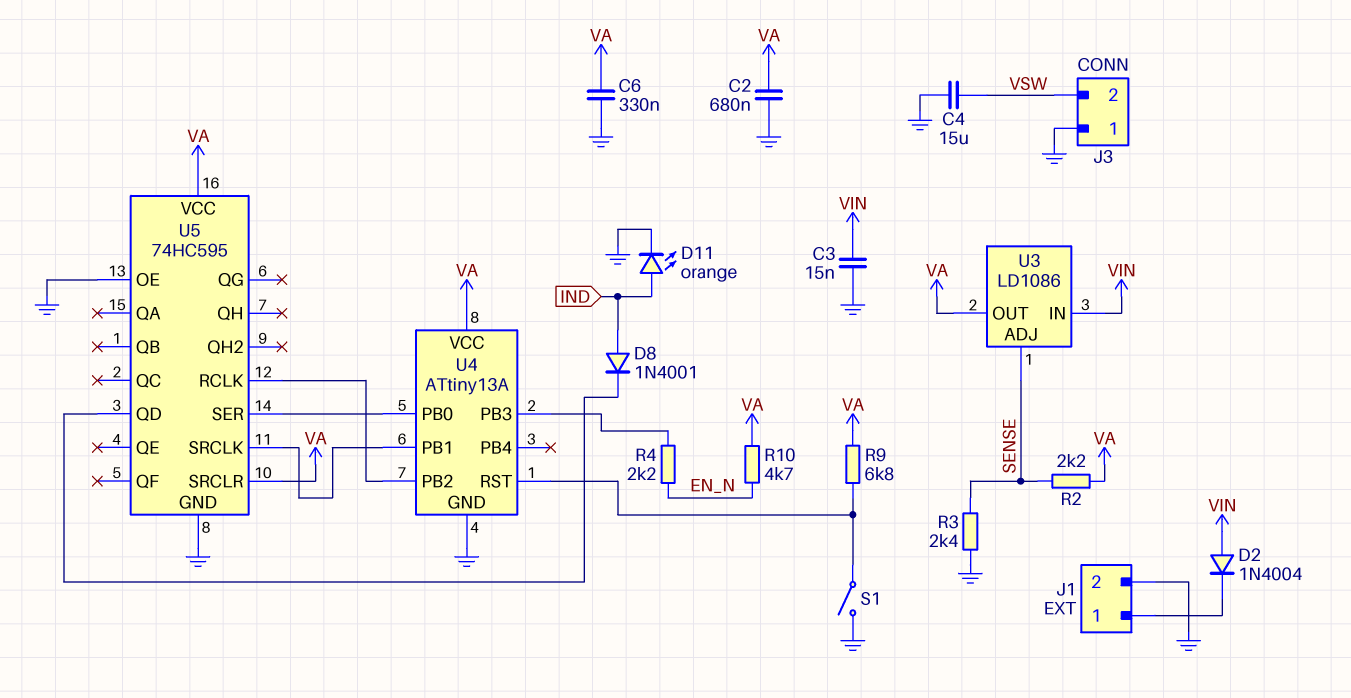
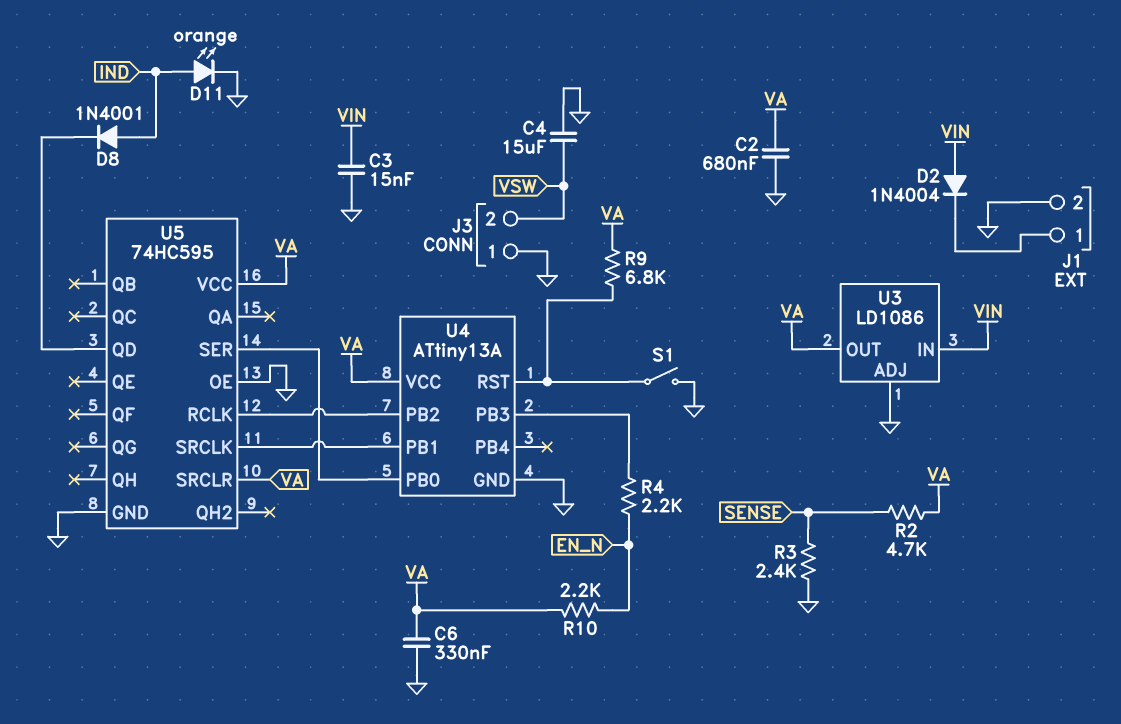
R2: 2.2k (SENSE, VA) -> 4.7k (SENSE, VA)
R10: 4.7k (EN_N, VA) -> 2.2k (EN_N, VA)
U3 pin ADJ: SENSE -> GND

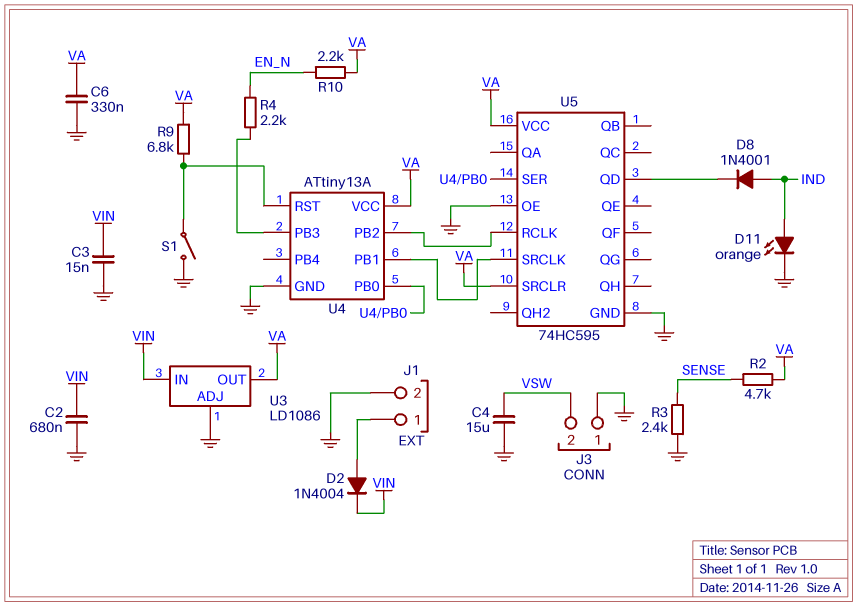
C2: 680nF (GND, VA) -> 680nF (GND, VIN)
D2: diode 1N4004 (A VIN, K J1/1) -> diode 1N4004 (A J1/1, K VIN)

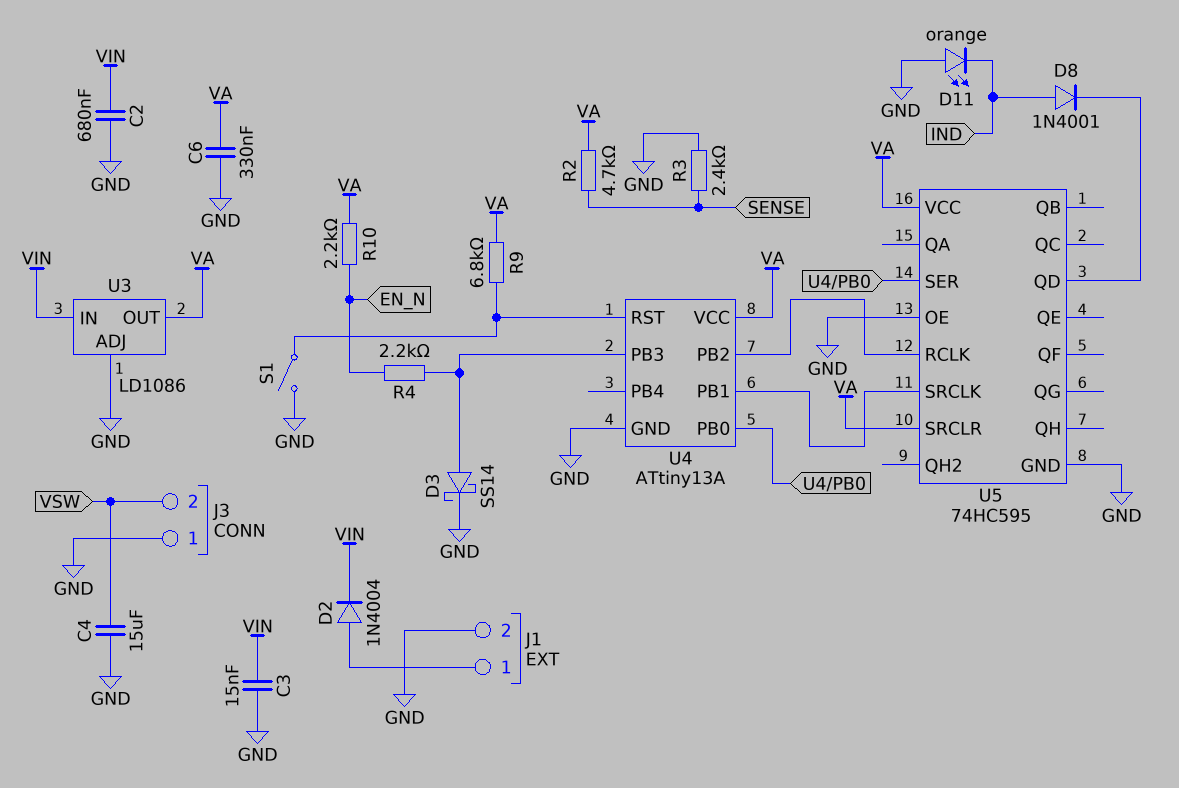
D3: none -> schottky SS14 (A U4/PB3, K GND)
D11: LED orange (A IND, K GND) -> LED orange (A GND, K IND)

